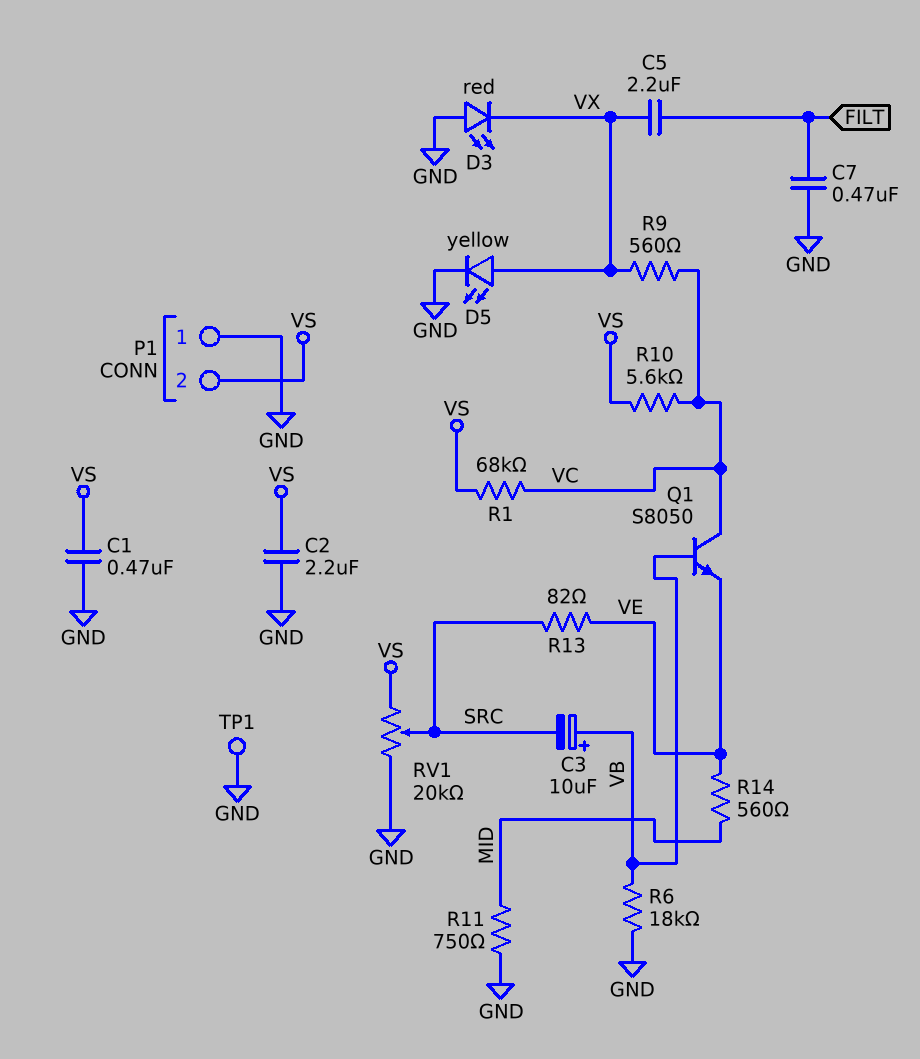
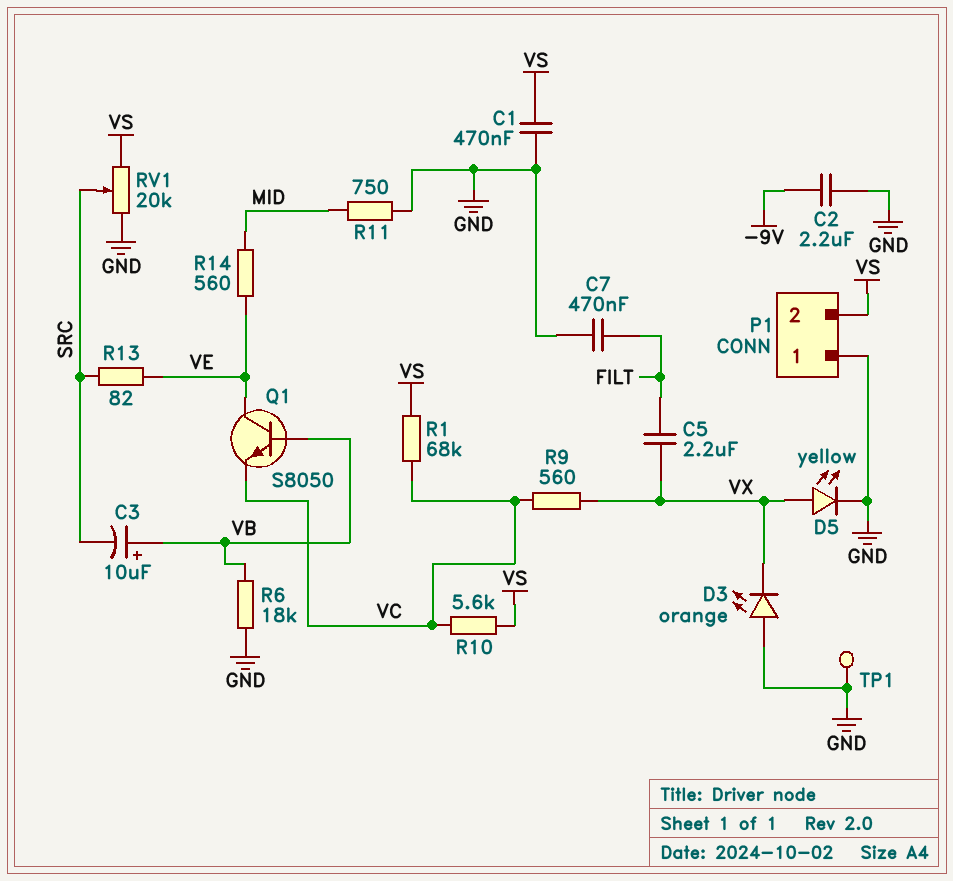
C2: 2.2uF (GND, VS) -> 2.2uF (-9V, GND)
D3: LED red (A GND, K VX) -> LED orange (A GND, K VX)
Q1: NPN S8050 (B VB, C VC, E VE) -> NPN S8050 (B VB, C VE, E VC)

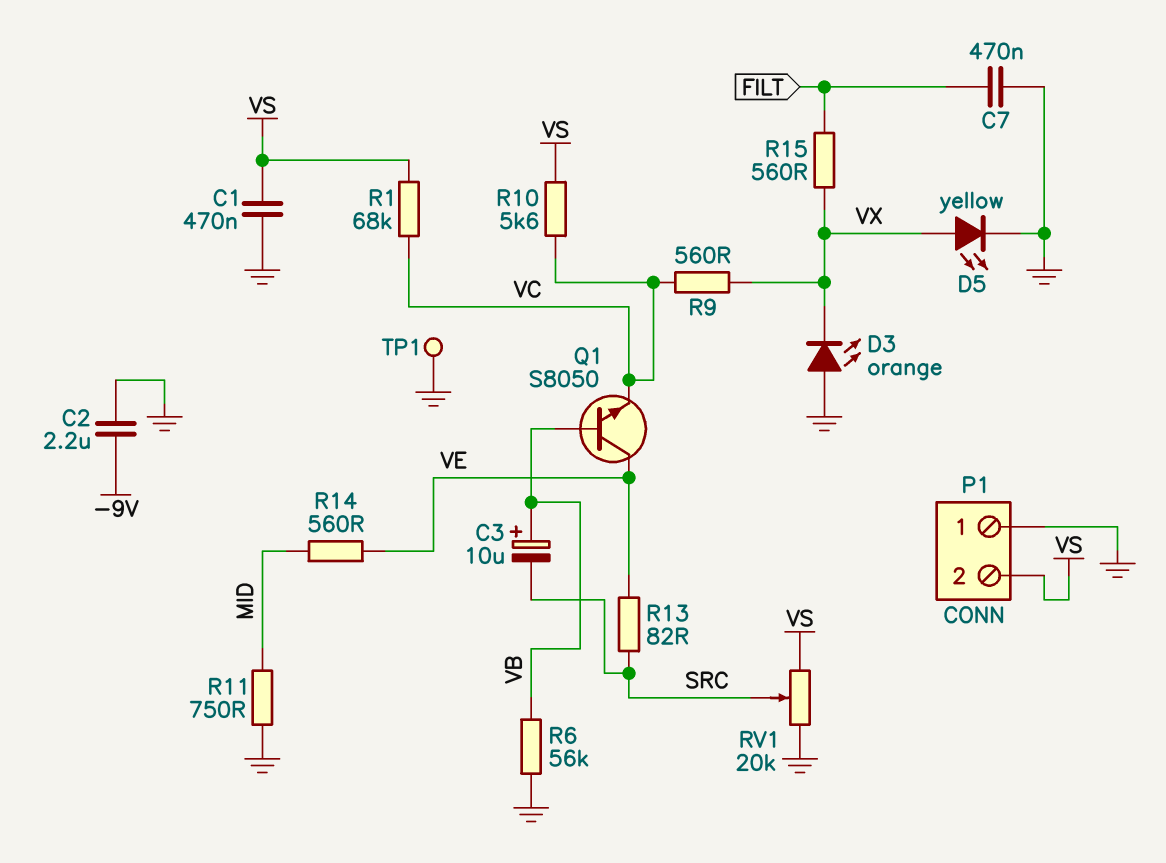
C5: 2.2uF (FILT, VX) -> none
R6: 18k (GND, VB) -> 56k (GND, VB)
R15: none -> 560 (FILT, VX)

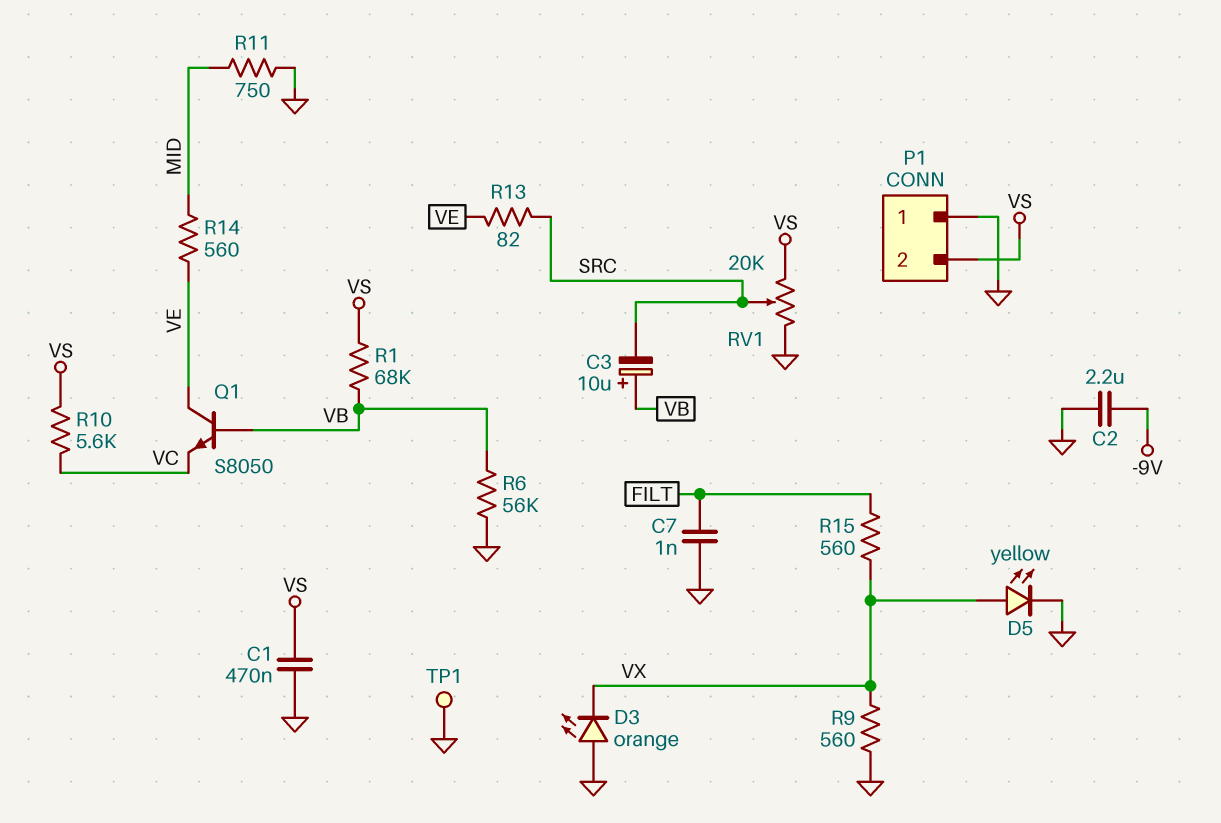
C7: 470nF (FILT, GND) -> 1nF (FILT, GND)
R1: 68k (VC, VS) -> 68k (VB, VS)
R9: 560 (VC, VX) -> 560 (GND, VX)

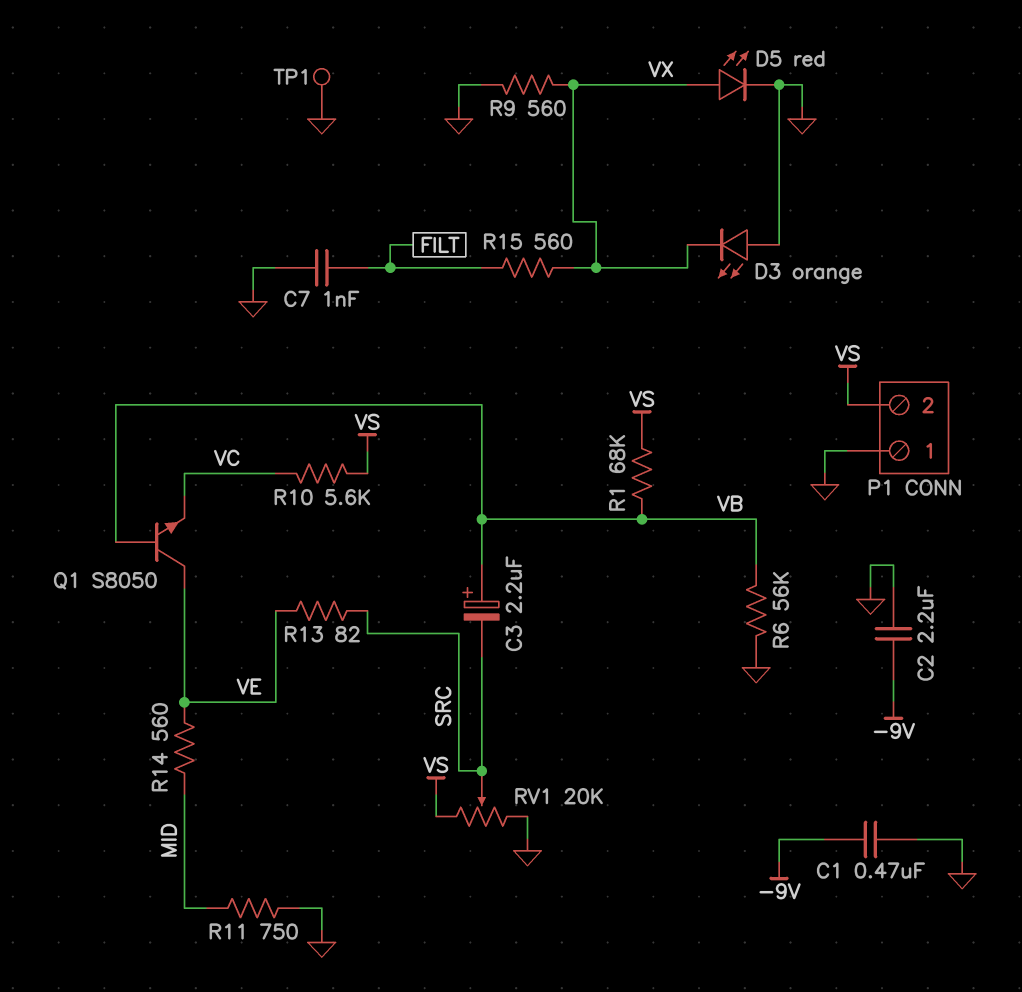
C1: 470nF (GND, VS) -> 470nF (-9V, GND)
C3: 10uF (plus VB, minus SRC) -> 2.2uF (plus VB, minus SRC)
D5: LED yellow (A VX, K GND) -> LED red (A VX, K GND)

